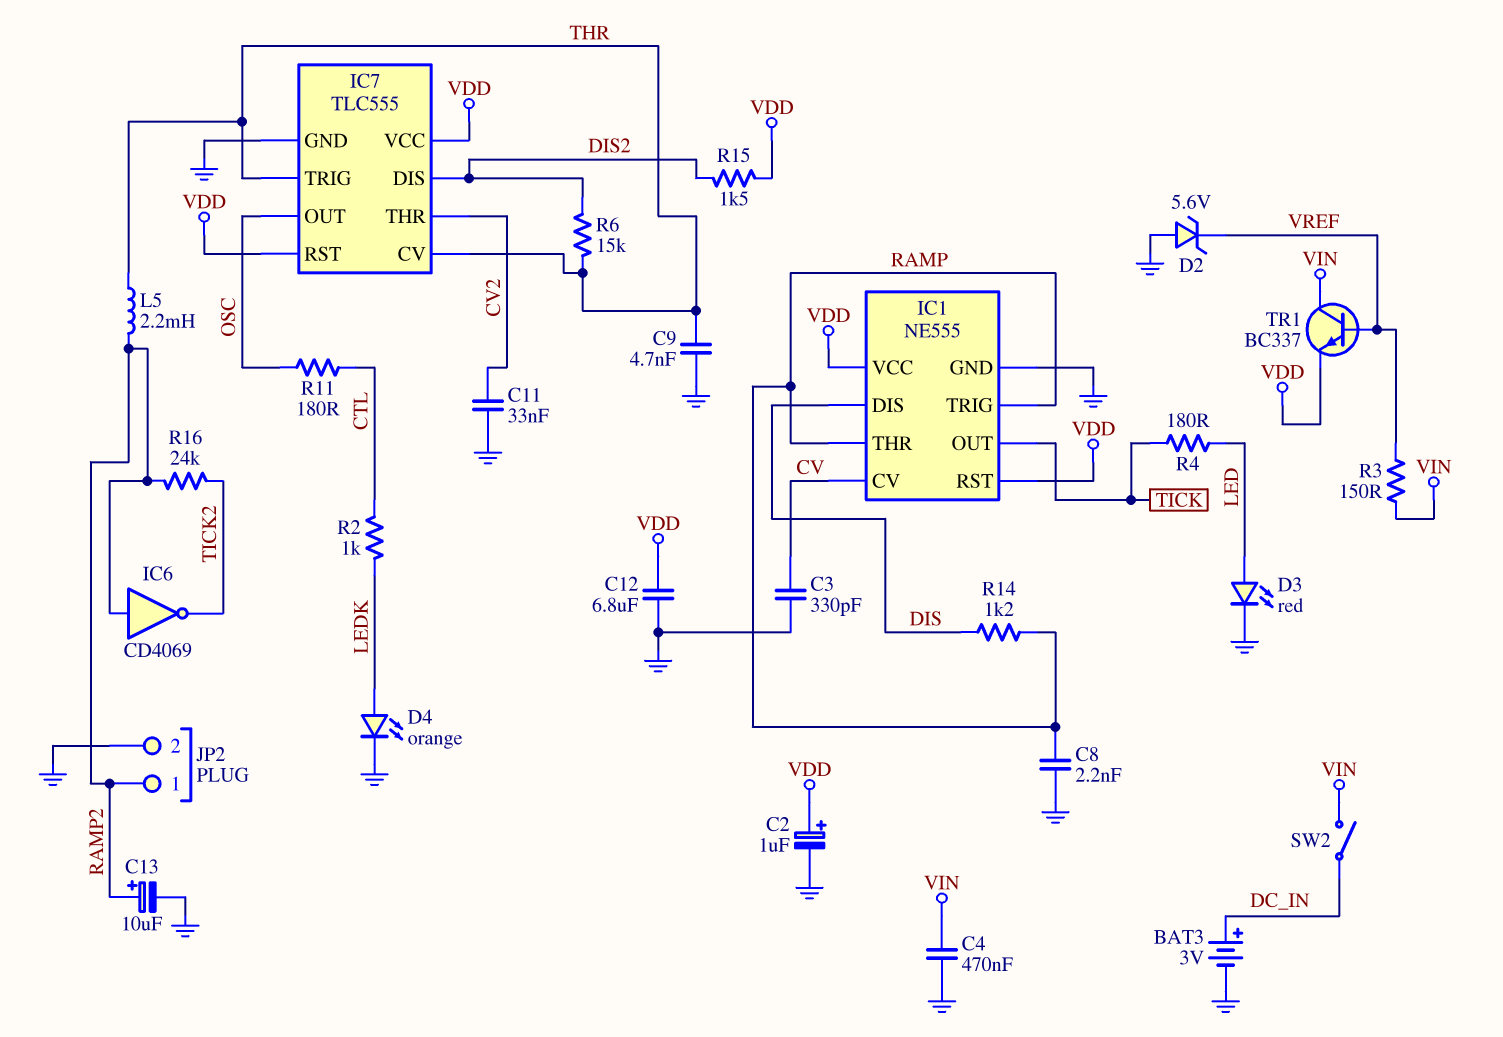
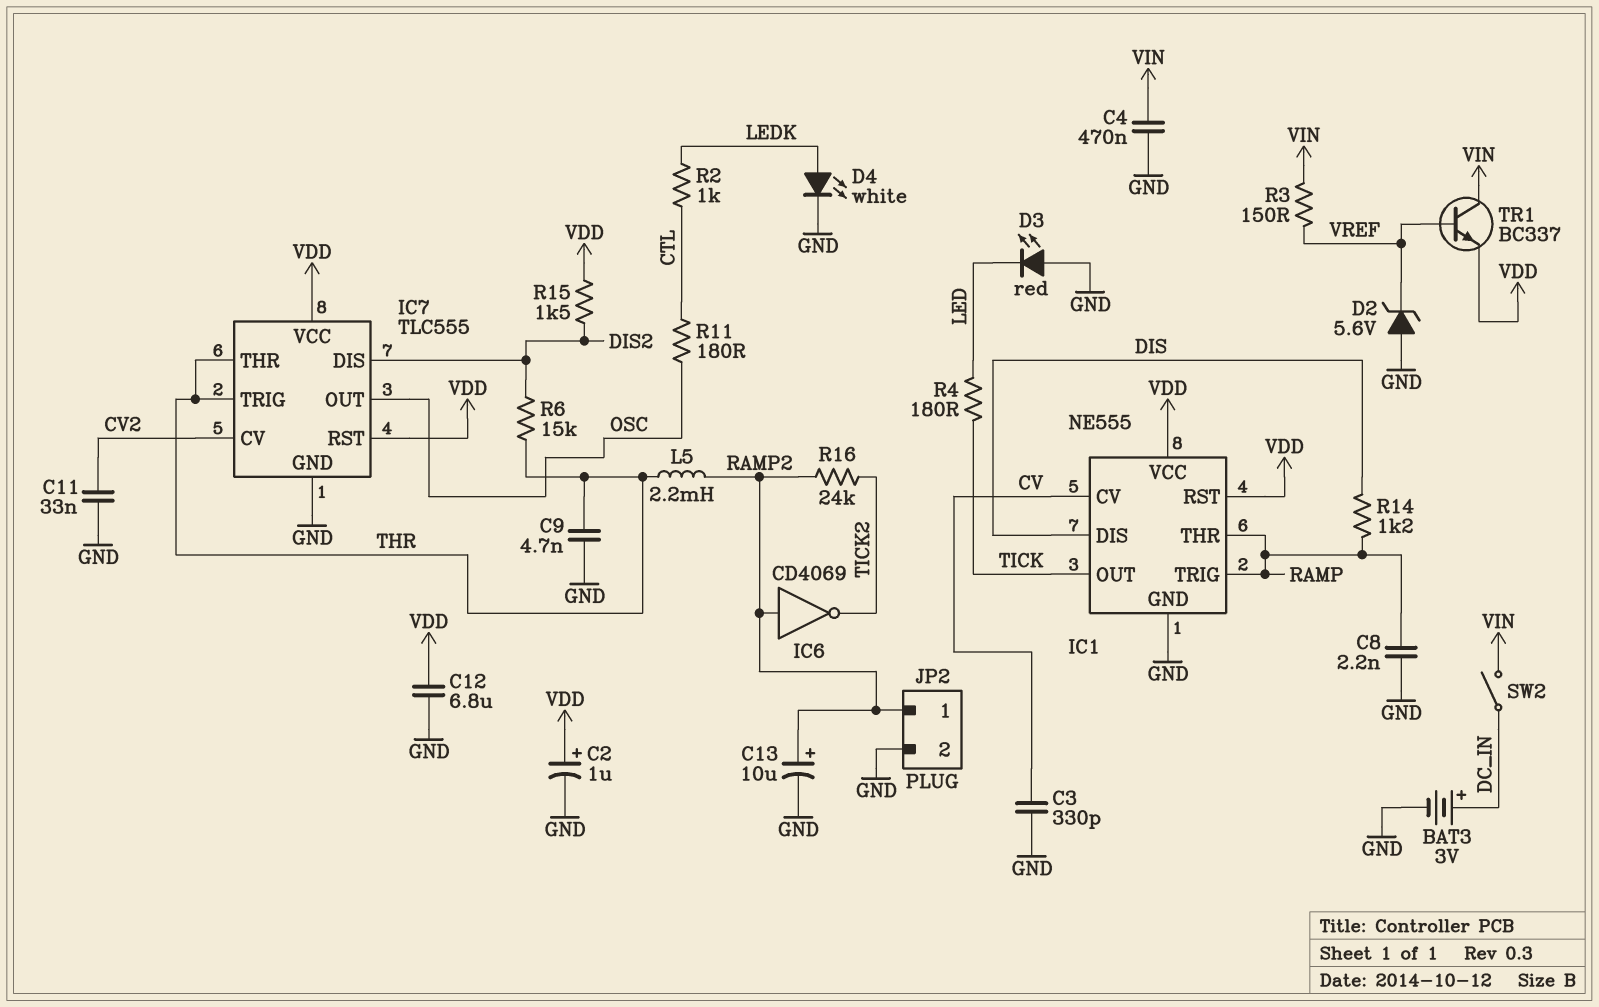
D3: LED red (A LED, K GND) -> LED red (A GND, K LED)
D4: LED orange (A LEDK, K GND) -> LED white (A LEDK, K GND)
IC7 pin CV: THR -> CV2
IC7 pin THR: CV2 -> THR

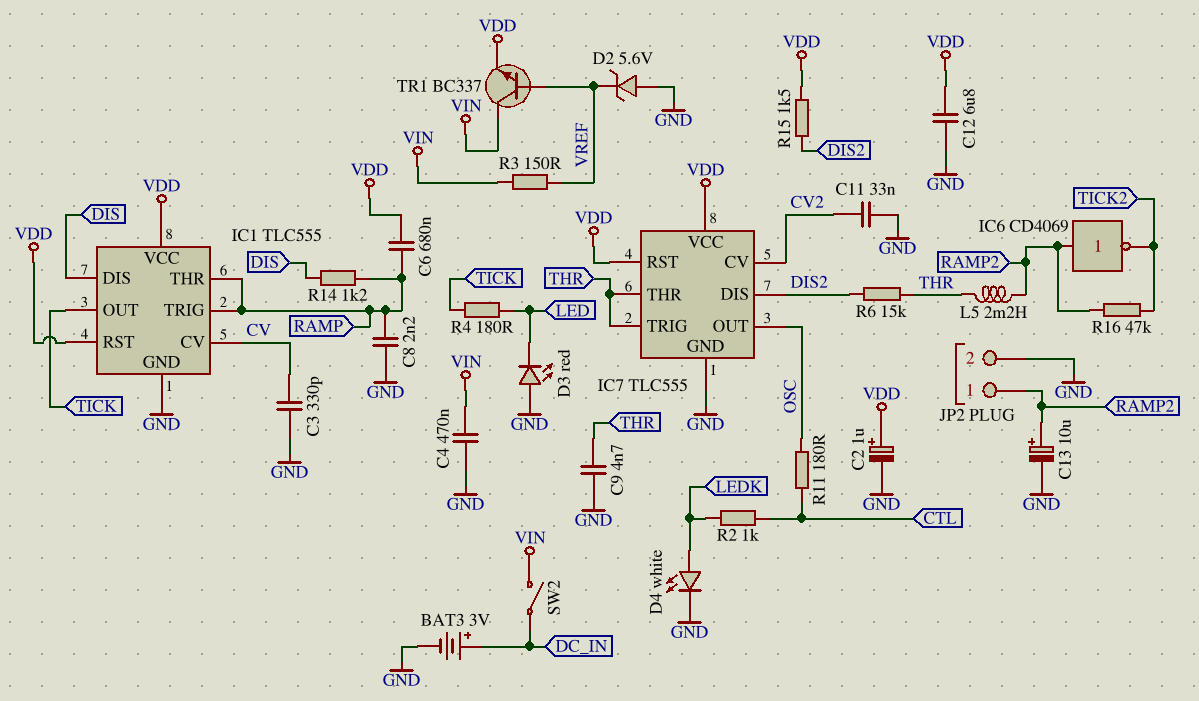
C6: none -> 680nF (RAMP, VDD)
IC1: NE555 -> TLC555
R16: 24k (RAMP2, TICK2) -> 47k (RAMP2, TICK2)

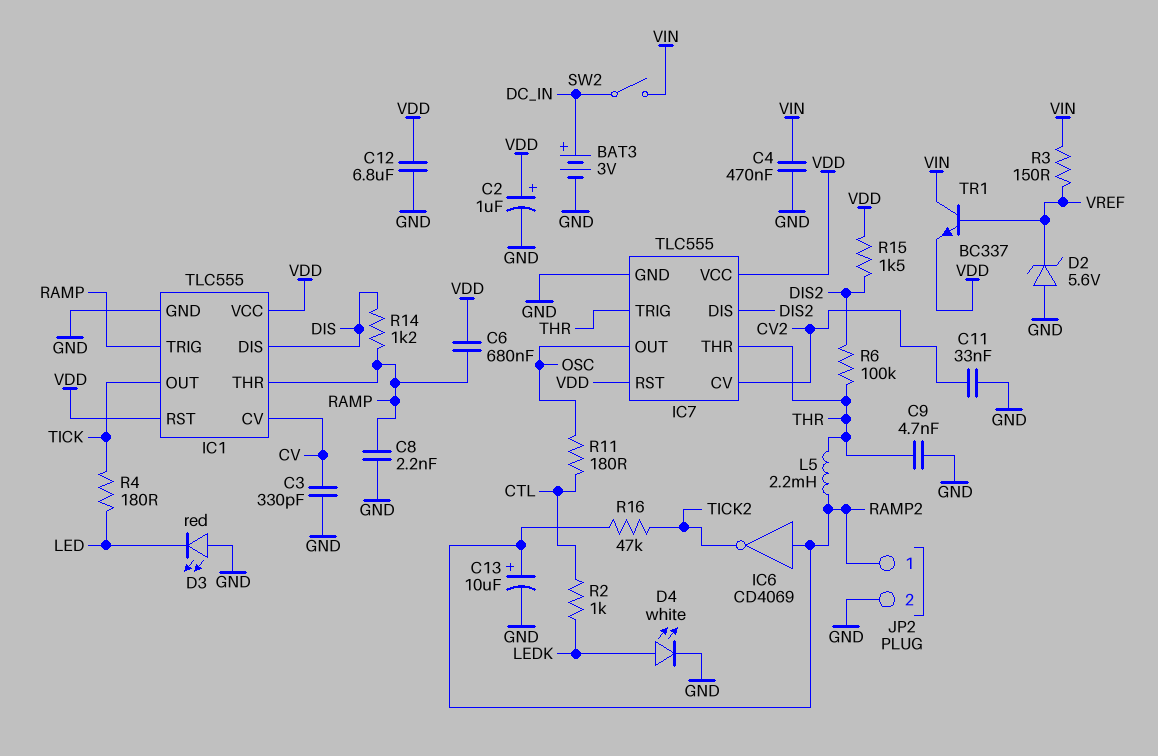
R6: 15k (DIS2, THR) -> 100k (DIS2, THR)

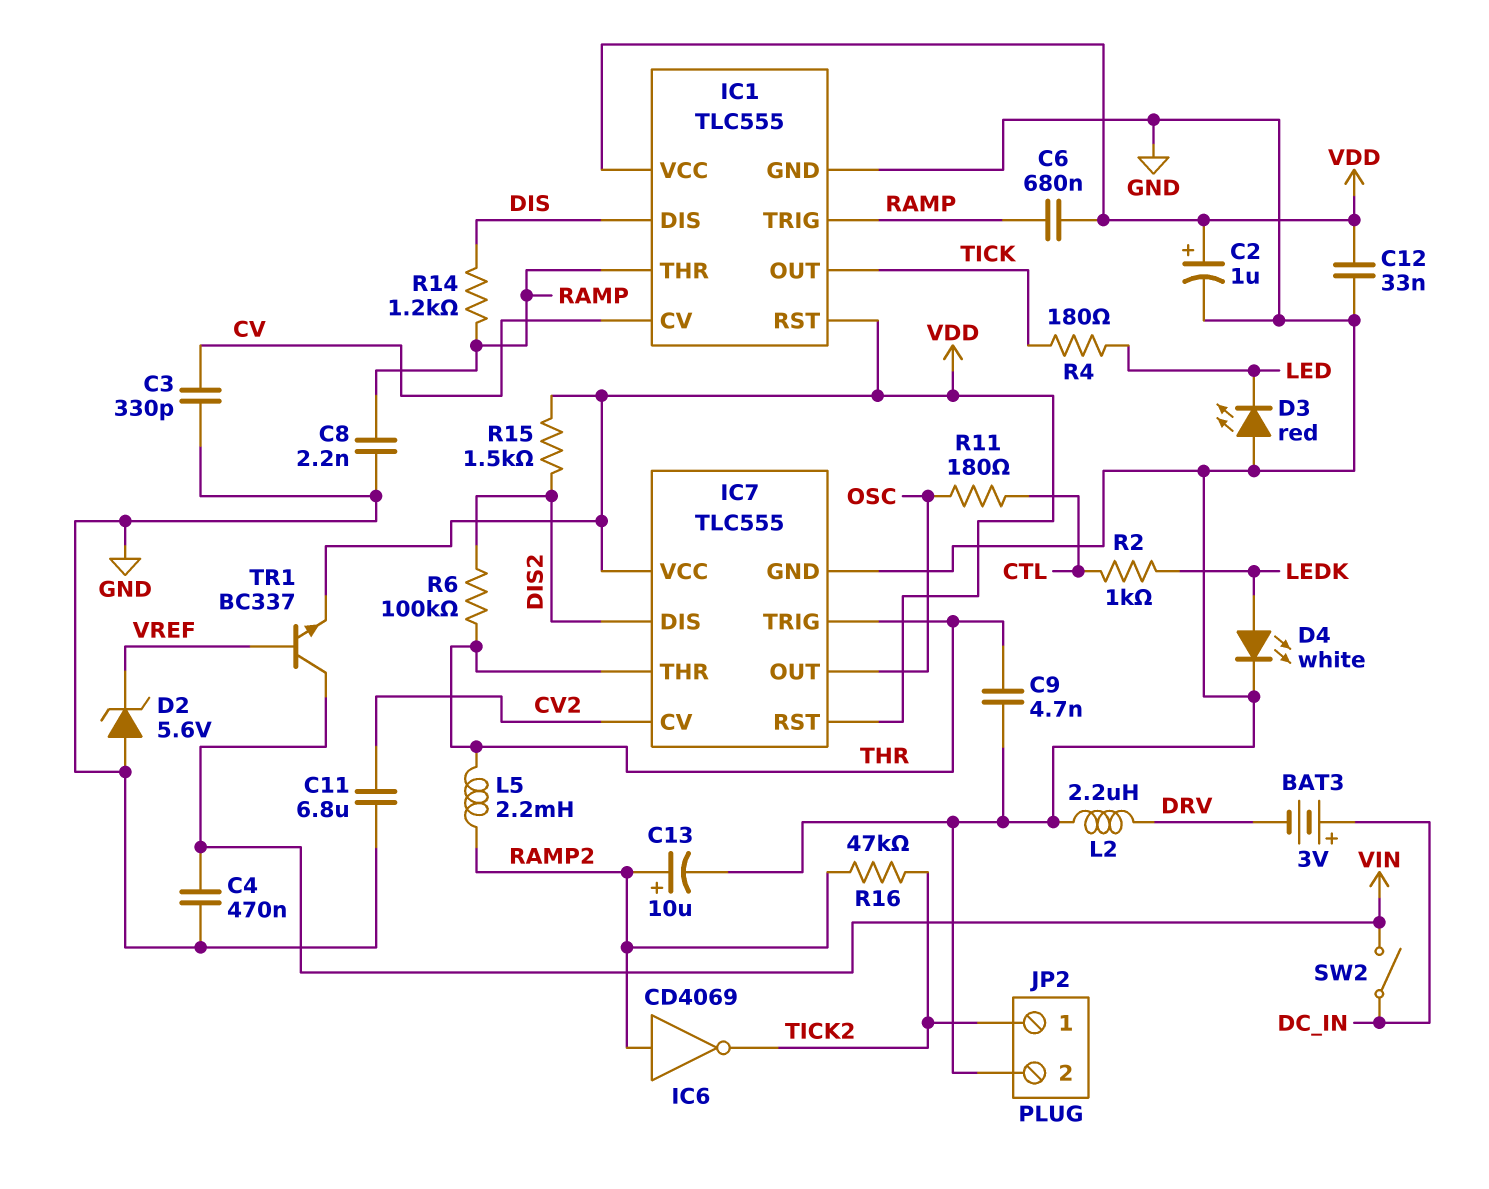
BAT3: 3V (plus DC_IN, minus GND) -> 3V (plus DC_IN, minus DRV)
C11: 33nF (CV2, GND) -> 6.8uF (CV2, GND)
C12: 6.8uF (GND, VDD) -> 33nF (GND, VDD)
JP2 pin 1: RAMP2 -> TICK2
L2: none -> 2.2uH (DRV, GND)
R3: 150 (VIN, VREF) -> none

